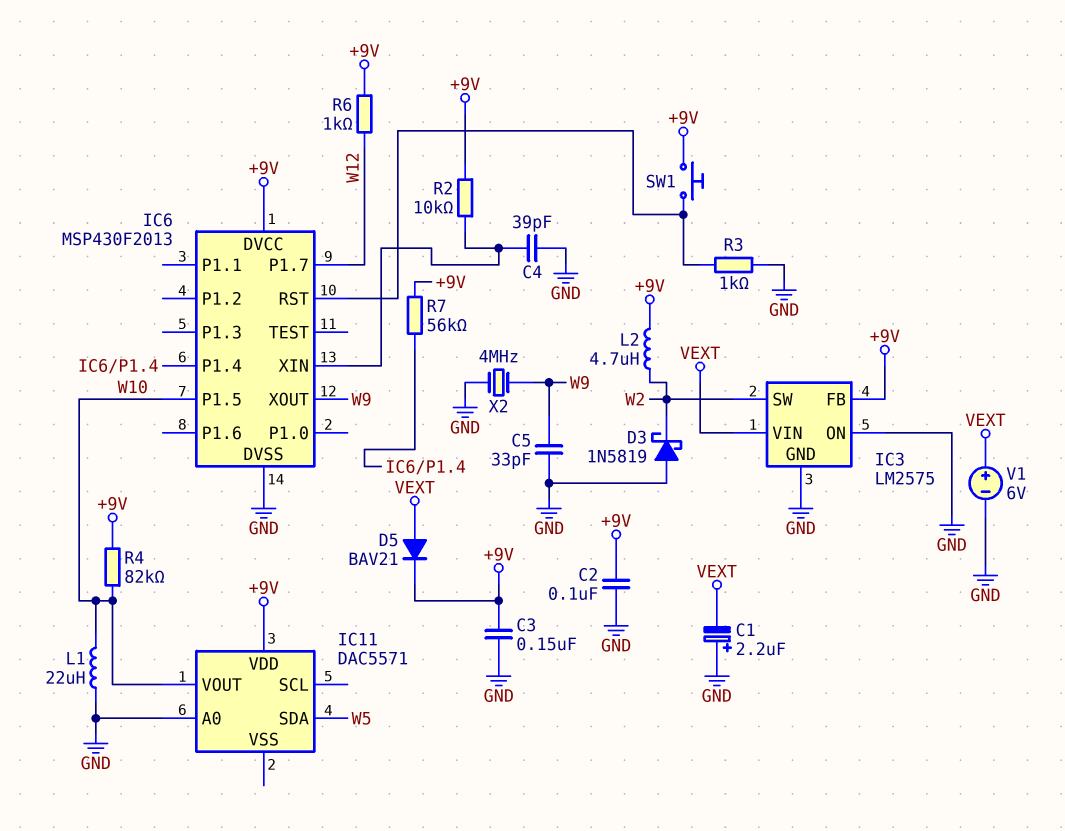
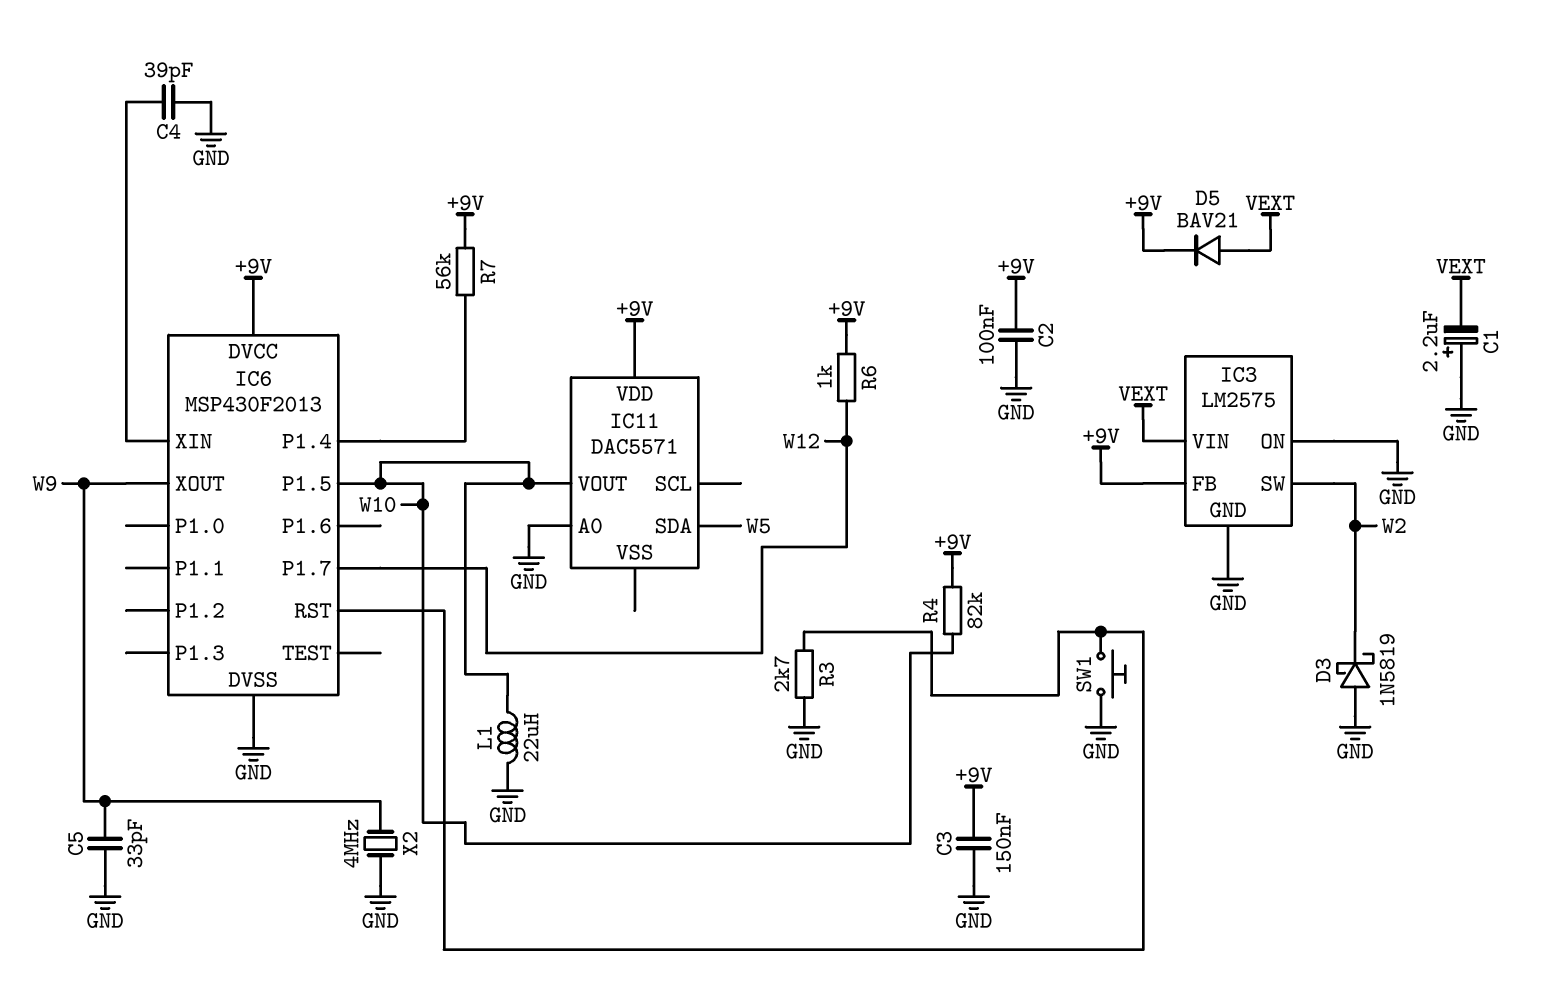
L2: 4.7uH (+9V, W2) -> none
R2: 10k (+9V, IC6/XIN) -> none
R3: 1k (GND, IC6/RST) -> 2.7k (GND, IC6/RST)
SW1: button (+9V, IC6/RST) -> button (GND, IC6/RST)
V1: 6V (plus VEXT, minus GND) -> none

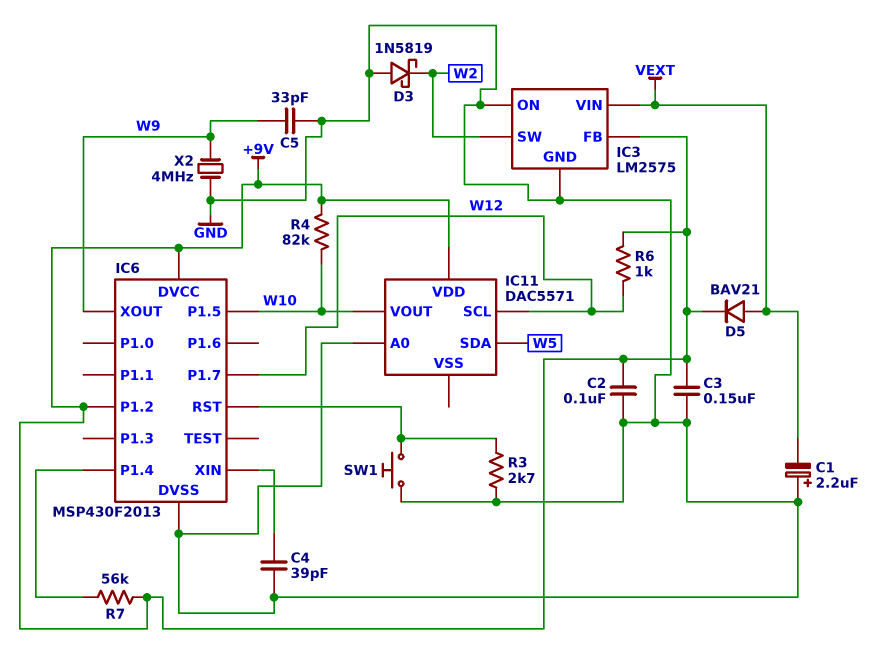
IC6 pin P1.2: none -> +9V
IC11 pin SCL: none -> W12
L1: 22uH (GND, W10) -> none

